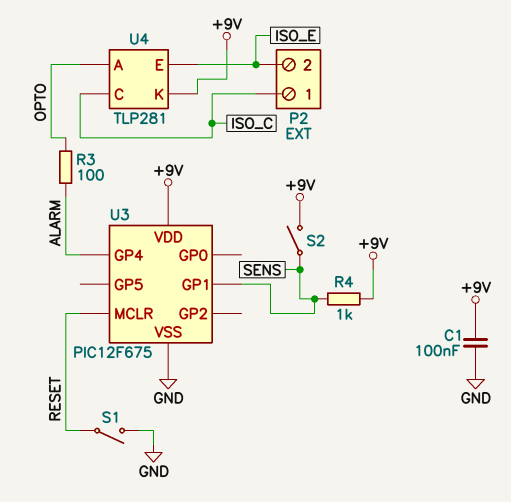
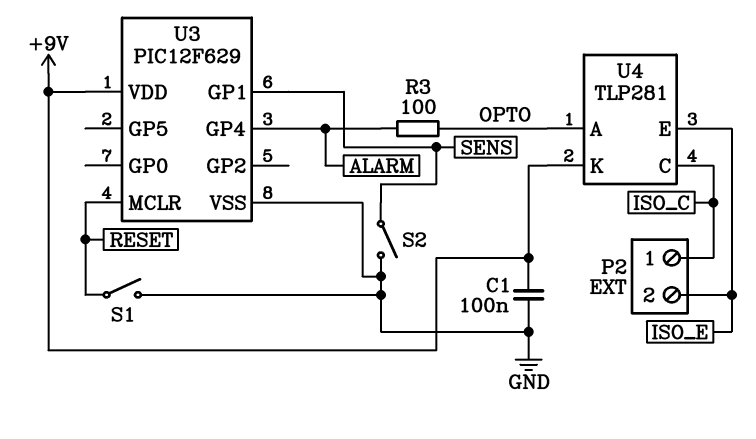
R4: 1k (+9V, SENS) -> none
S2: switch (+9V, SENS) -> switch (GND, SENS)
U3: PIC12F675 -> PIC12F629

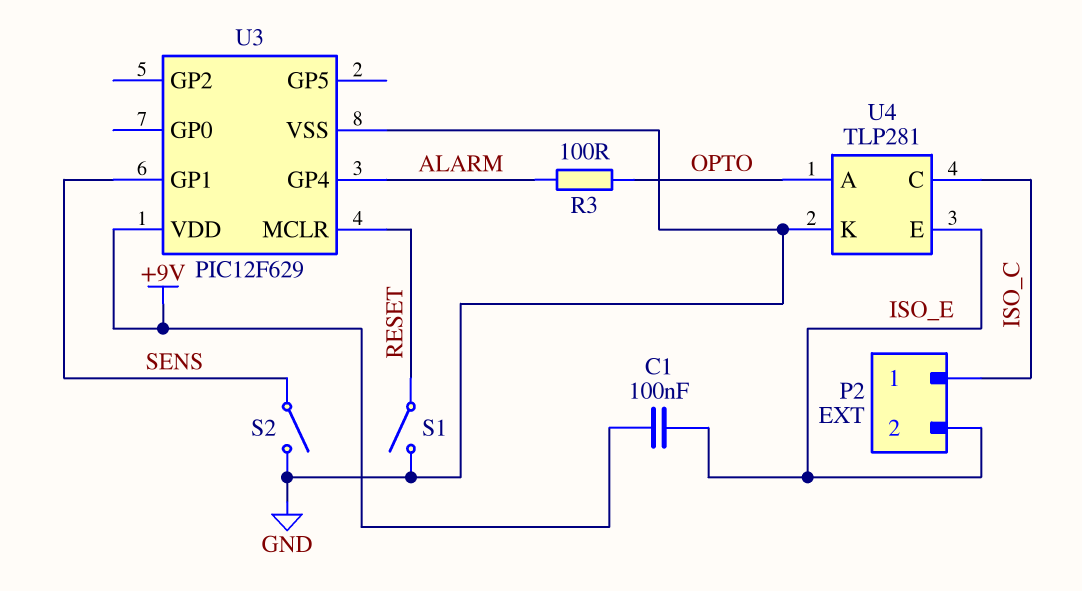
C1: 100nF (+9V, GND) -> 100nF (+9V, ISO_E)
U4 pin K: +9V -> GND

